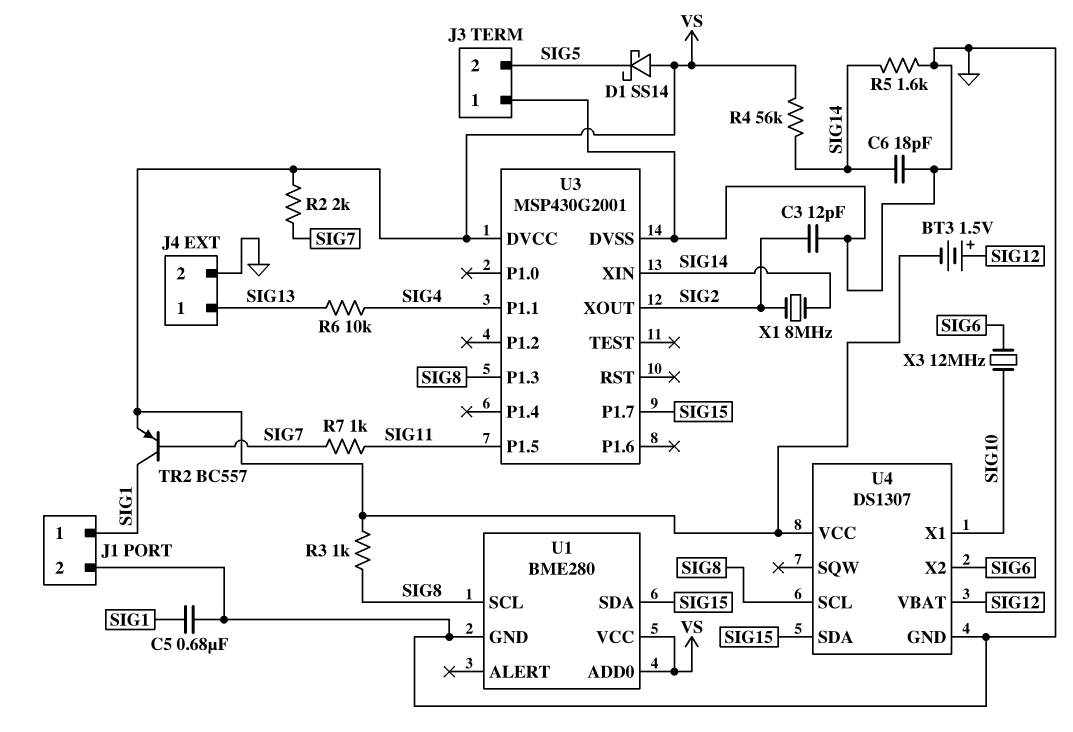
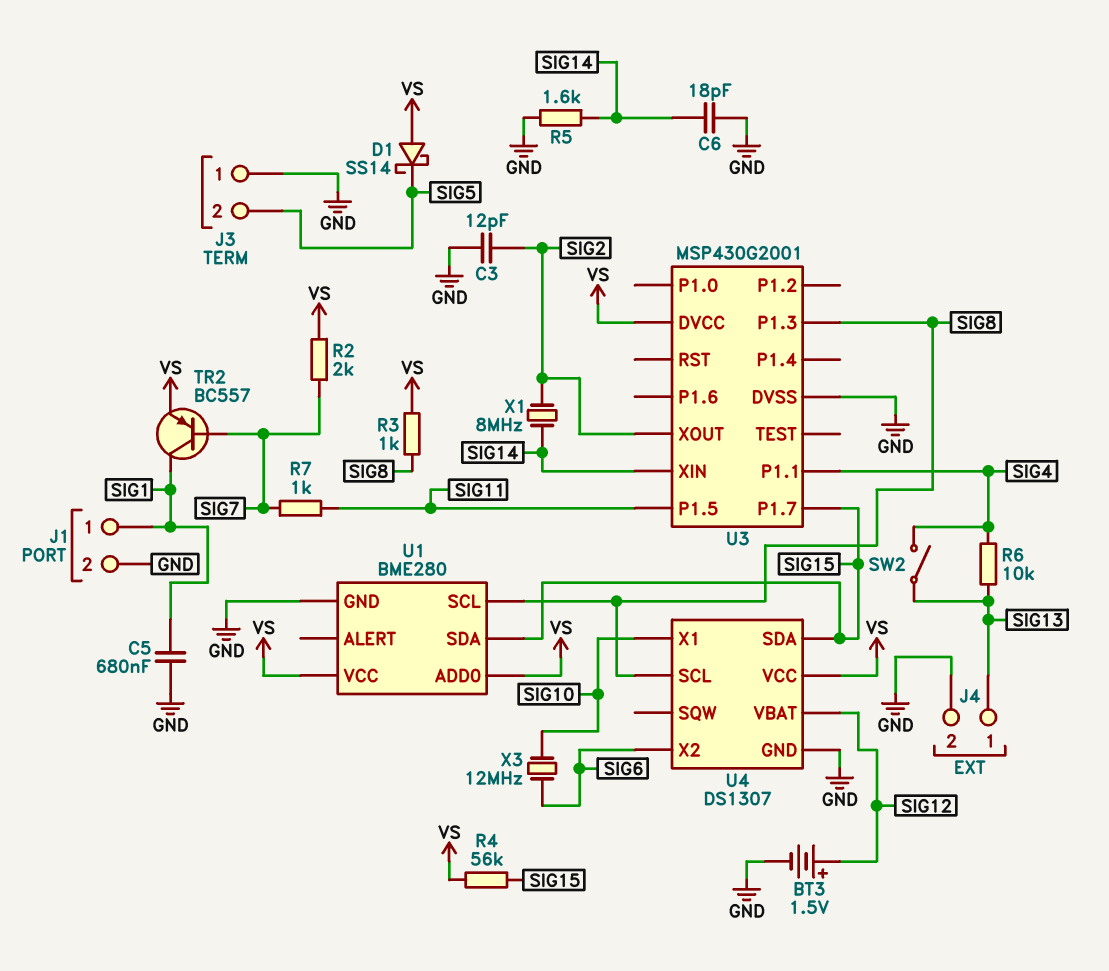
BT3: 1.5V (plus SIG12, minus VS) -> 1.5V (plus SIG12, minus GND)
R4: 56k (SIG14, VS) -> 56k (SIG15, VS)
SW2: none -> switch (SIG4, SIG13)

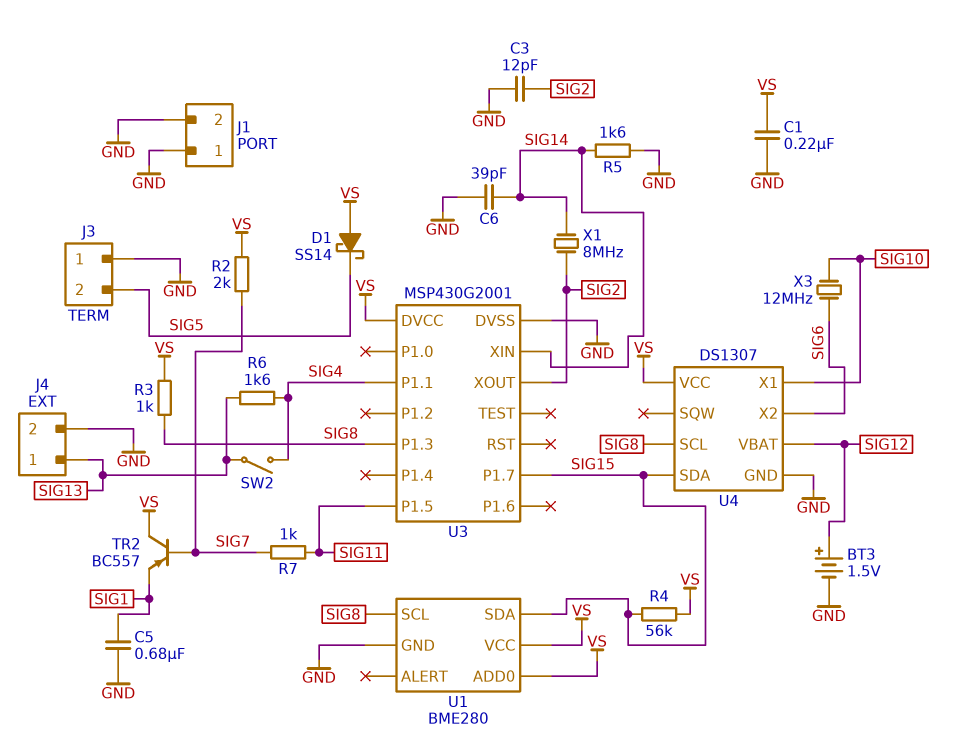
C1: none -> 220nF (GND, VS)
C6: 18pF (GND, SIG14) -> 39pF (GND, SIG14)
J1 pin 1: SIG1 -> GND
R6: 10k (SIG4, SIG13) -> 1.6k (SIG4, SIG13)
TR2: PNP BC557 (B SIG7, C SIG1, E VS) -> PNP BC557 (B SIG7, C VS, E SIG1)

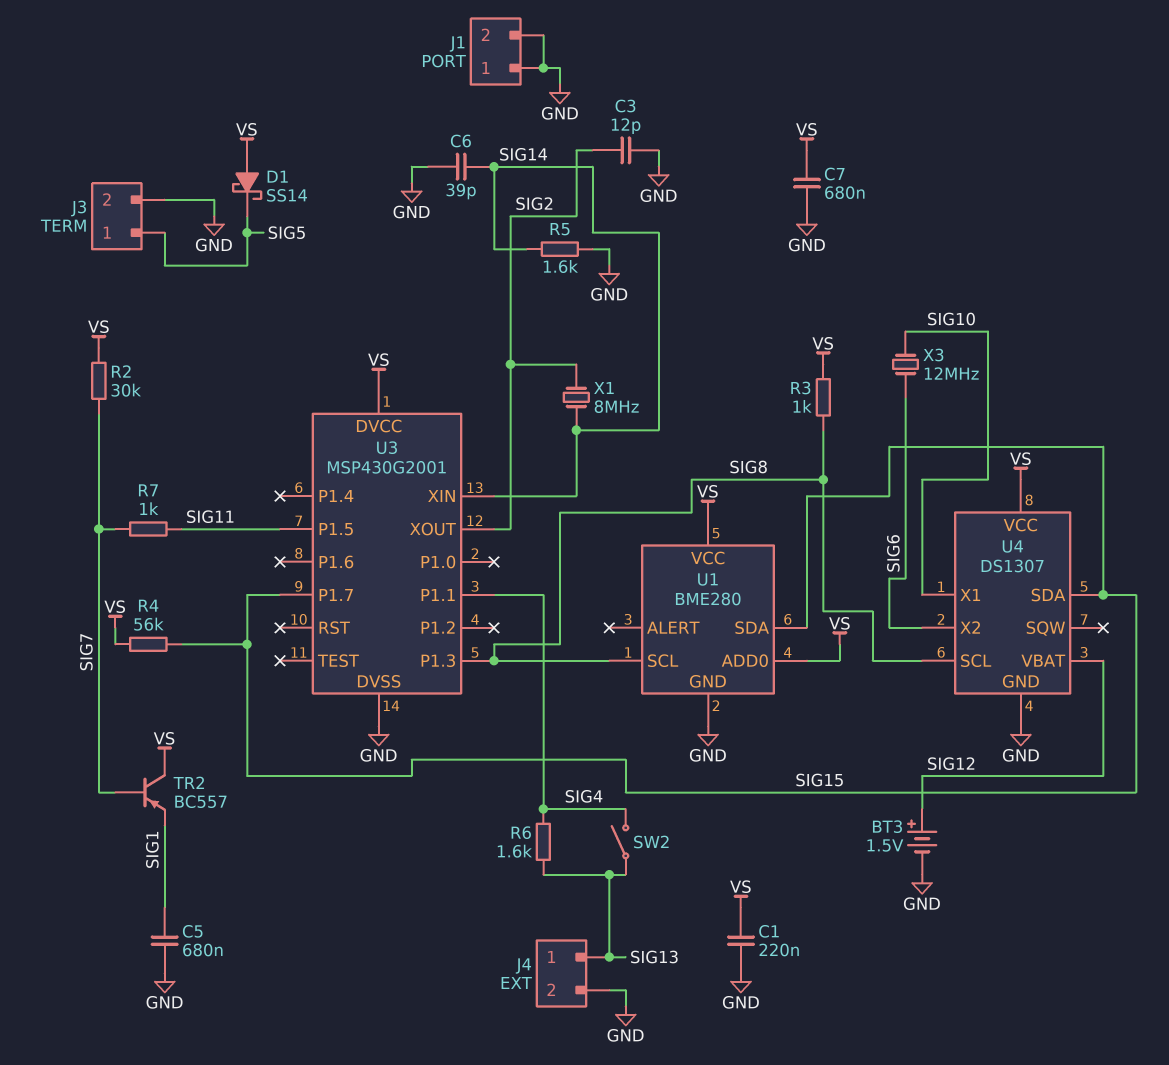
C7: none -> 680nF (GND, VS)
J3 pin 1: GND -> SIG5
J3 pin 2: SIG5 -> GND
R2: 2k (SIG7, VS) -> 30k (SIG7, VS)

